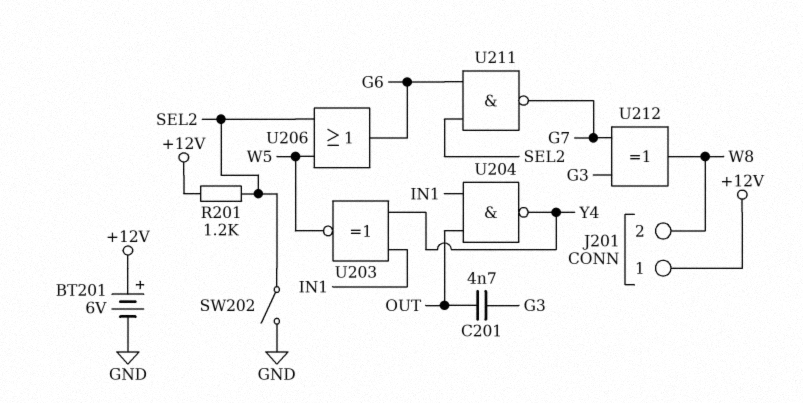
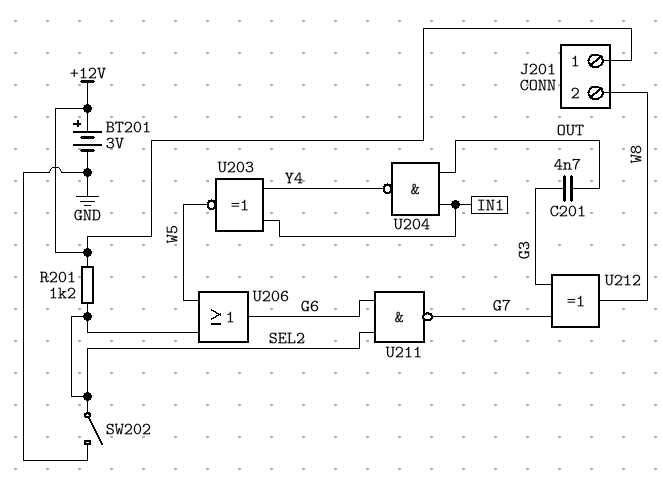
BT201: 6V (plus +12V, minus GND) -> 3V (plus +12V, minus GND)

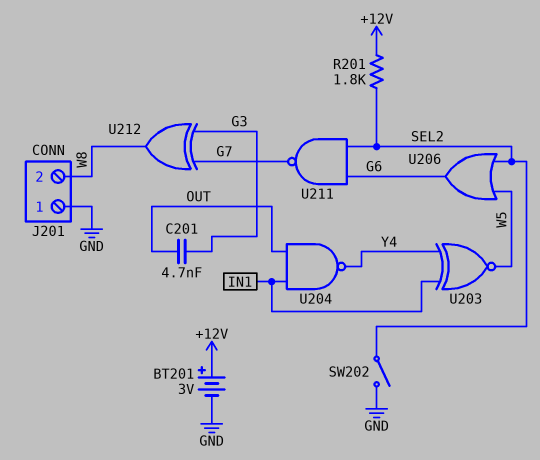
J201 pin 1: +12V -> GND
R201: 1.2k (+12V, SEL2) -> 1.8k (+12V, SEL2)

